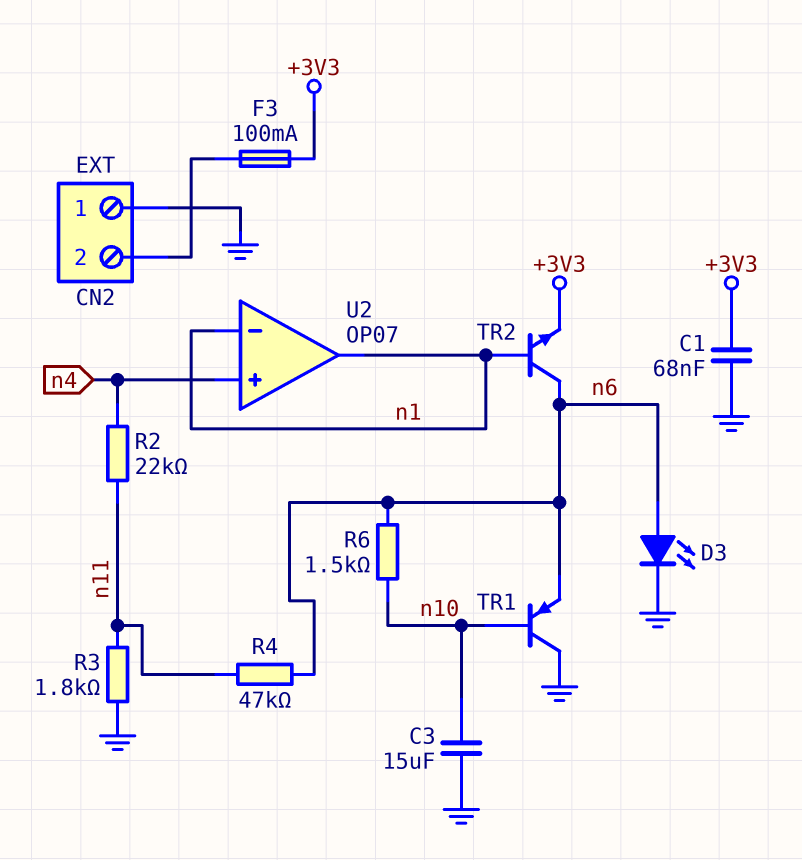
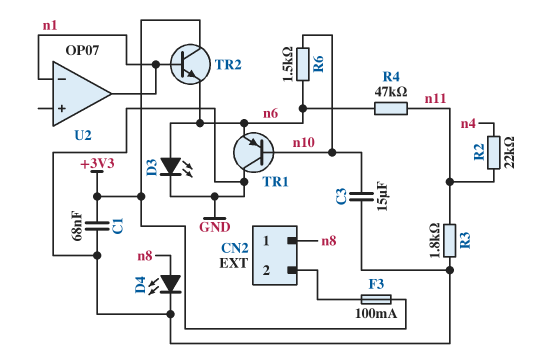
CN2 pin 1: GND -> n8
D4: none -> LED (A n8, K GND)
TR2: NPN (B n1, C n6, E +3V3) -> NPN (B n1, C +3V3, E n6)
U2 pin in+: n4 -> none

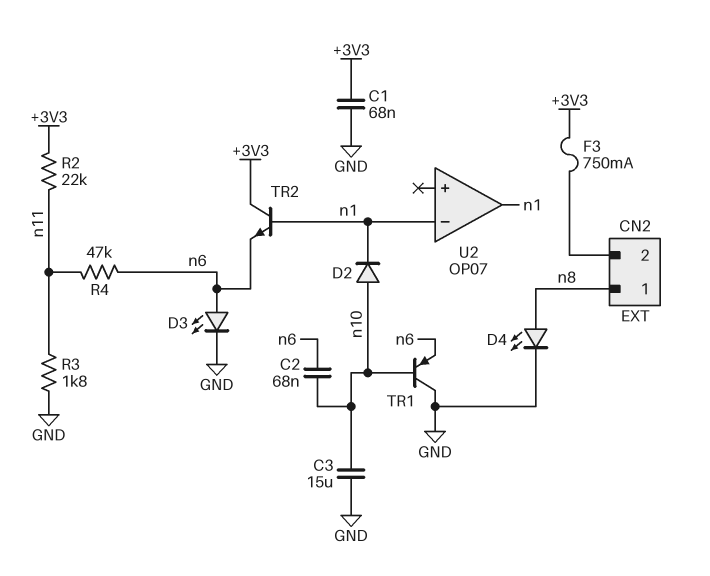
C2: none -> 68nF (n6, n10)
D2: none -> diode (A n10, K n1)
F3: 100mA (+3V3, CN2/2) -> 750mA (+3V3, CN2/2)
R2: 22k (n4, n11) -> 22k (+3V3, n11)
R6: 1.5k (n6, n10) -> none

